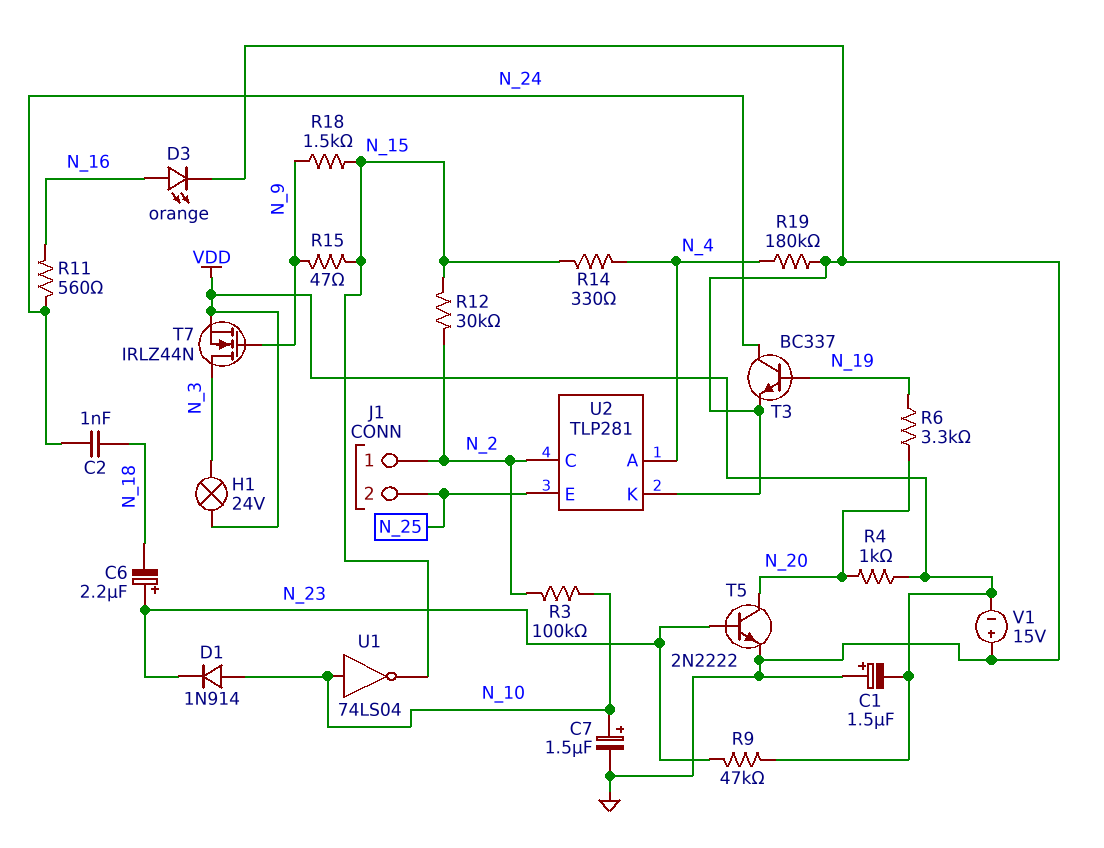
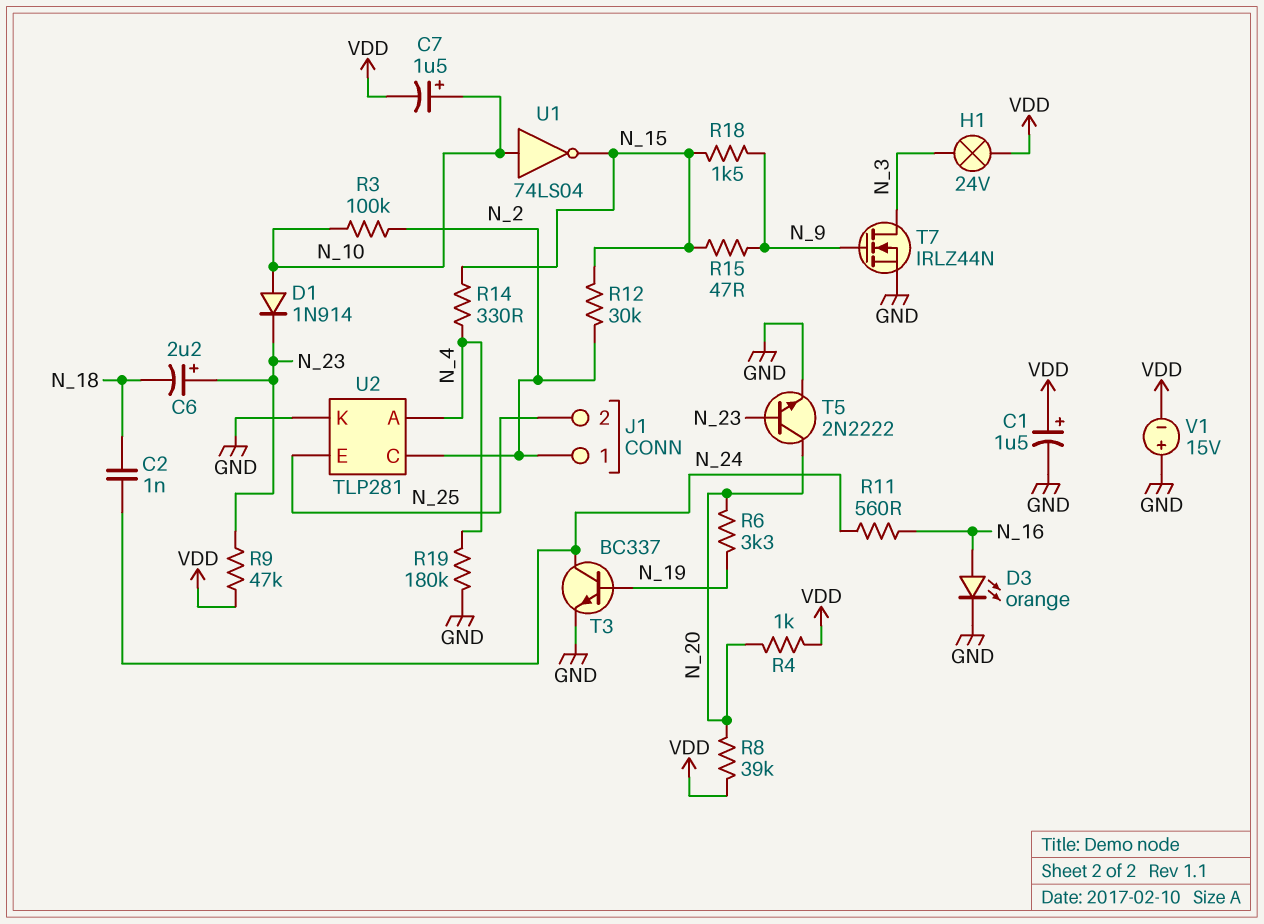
C1: 1.5uF (plus GND, minus VDD) -> 1.5uF (plus VDD, minus GND)
C7: 1.5uF (plus N_10, minus GND) -> 1.5uF (plus N_10, minus VDD)
R8: none -> 39k (N_20, VDD)
T7: NMOS IRLZ44N (G N_9, D N_3, S VDD) -> NMOS IRLZ44N (G N_9, D N_3, S GND)

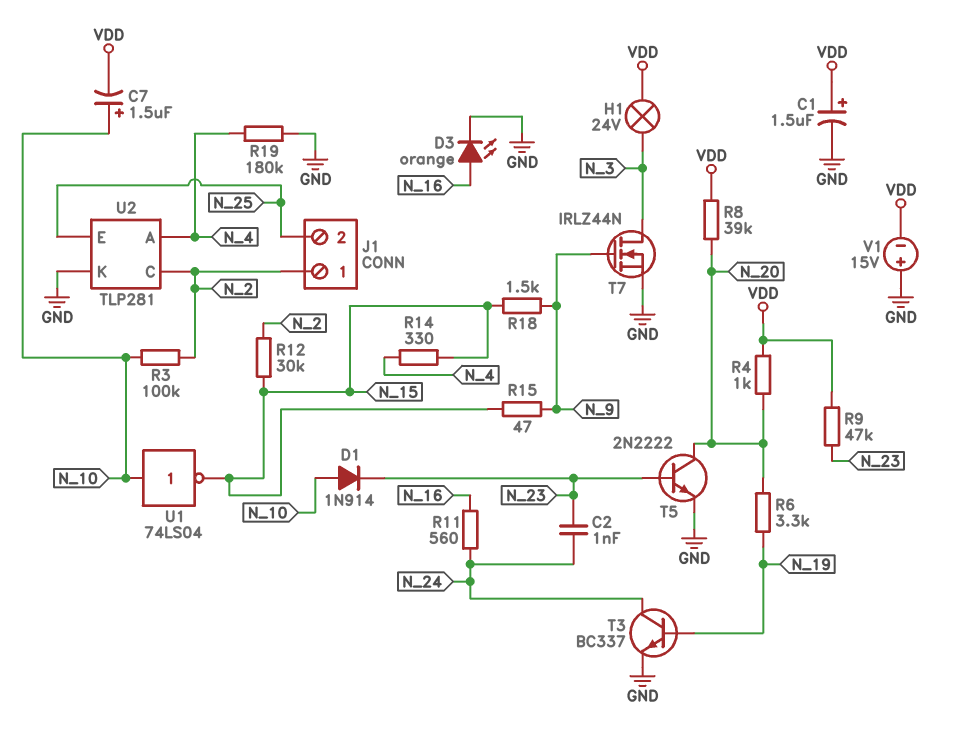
C2: 1nF (N_18, N_24) -> 1nF (N_23, N_24)
C6: 2.2uF (plus N_23, minus N_18) -> none

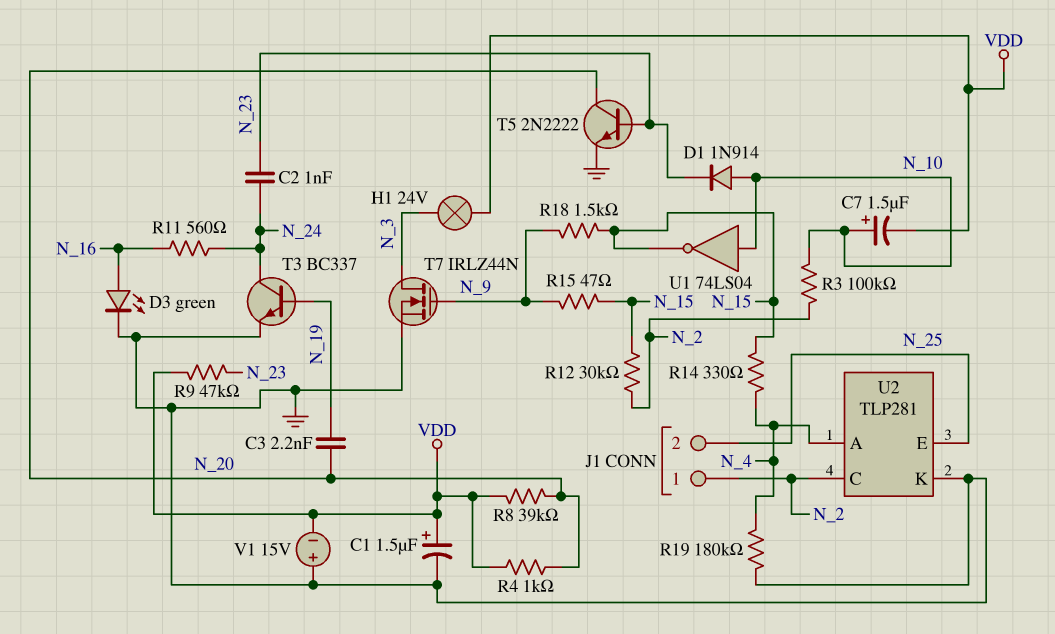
C3: none -> 2.2nF (N_19, N_20)
D3: LED orange (A N_16, K GND) -> LED green (A N_16, K GND)
R6: 3.3k (N_19, N_20) -> none

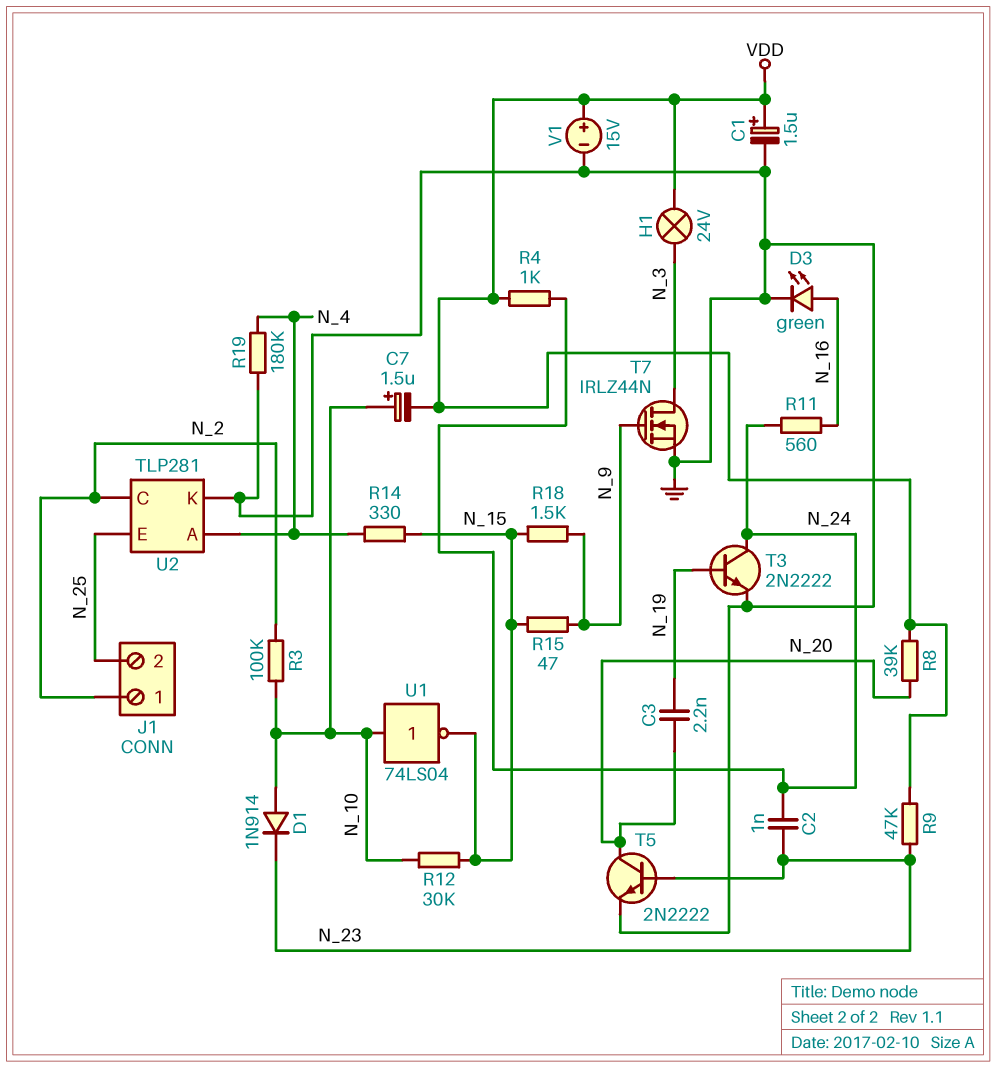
R4: 1k (N_20, VDD) -> 1k (N_24, VDD)
R12: 30k (N_2, N_15) -> 30k (N_10, N_15)
T3: NPN BC337 (B N_19, C N_24, E GND) -> NPN 2N2222 (B N_19, C N_24, E GND)
V1: 15V (plus GND, minus VDD) -> 15V (plus VDD, minus GND)

